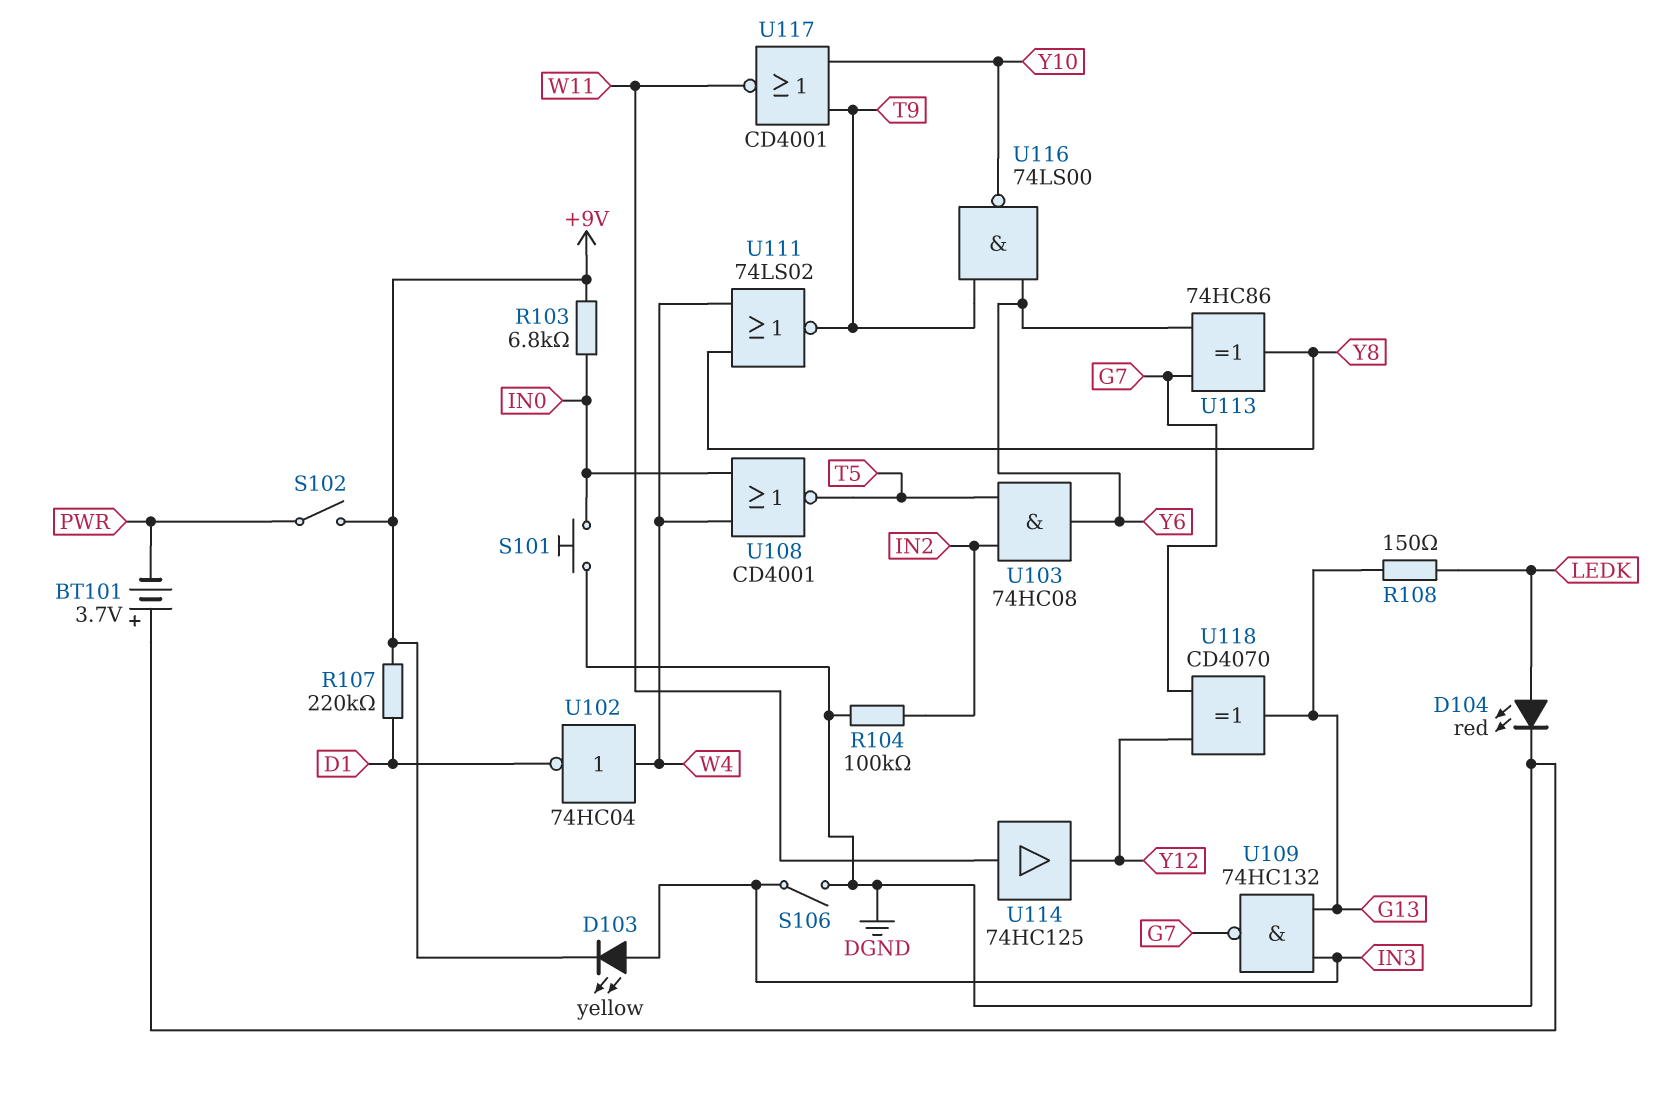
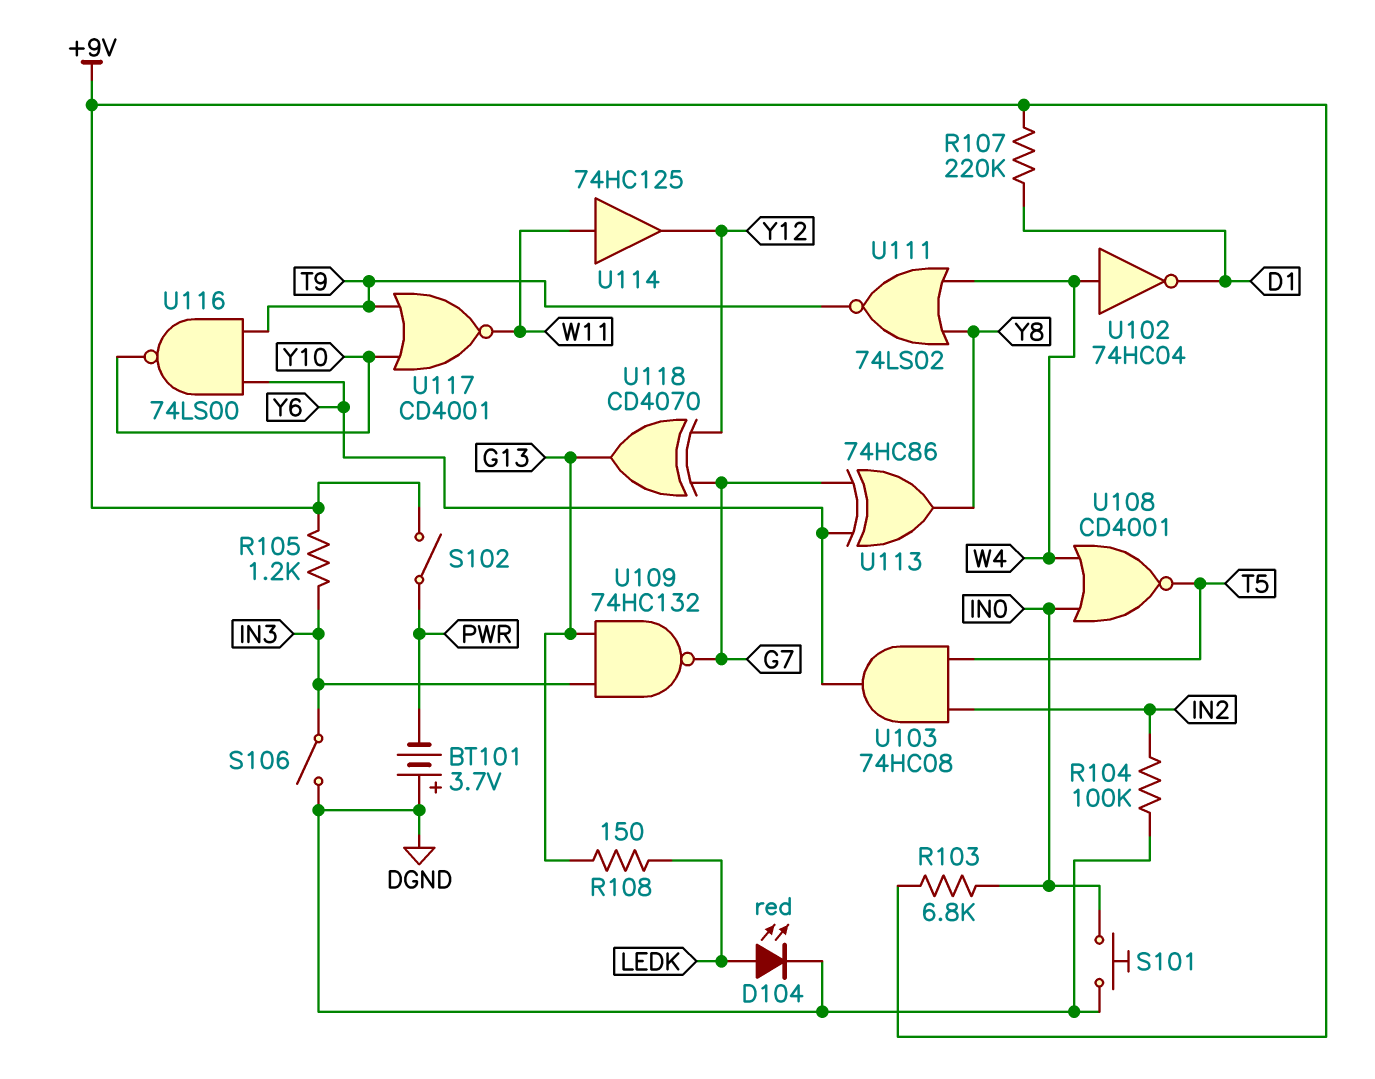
D103: LED yellow (A IN3, K +9V) -> none
R105: none -> 1.2k (+9V, IN3)

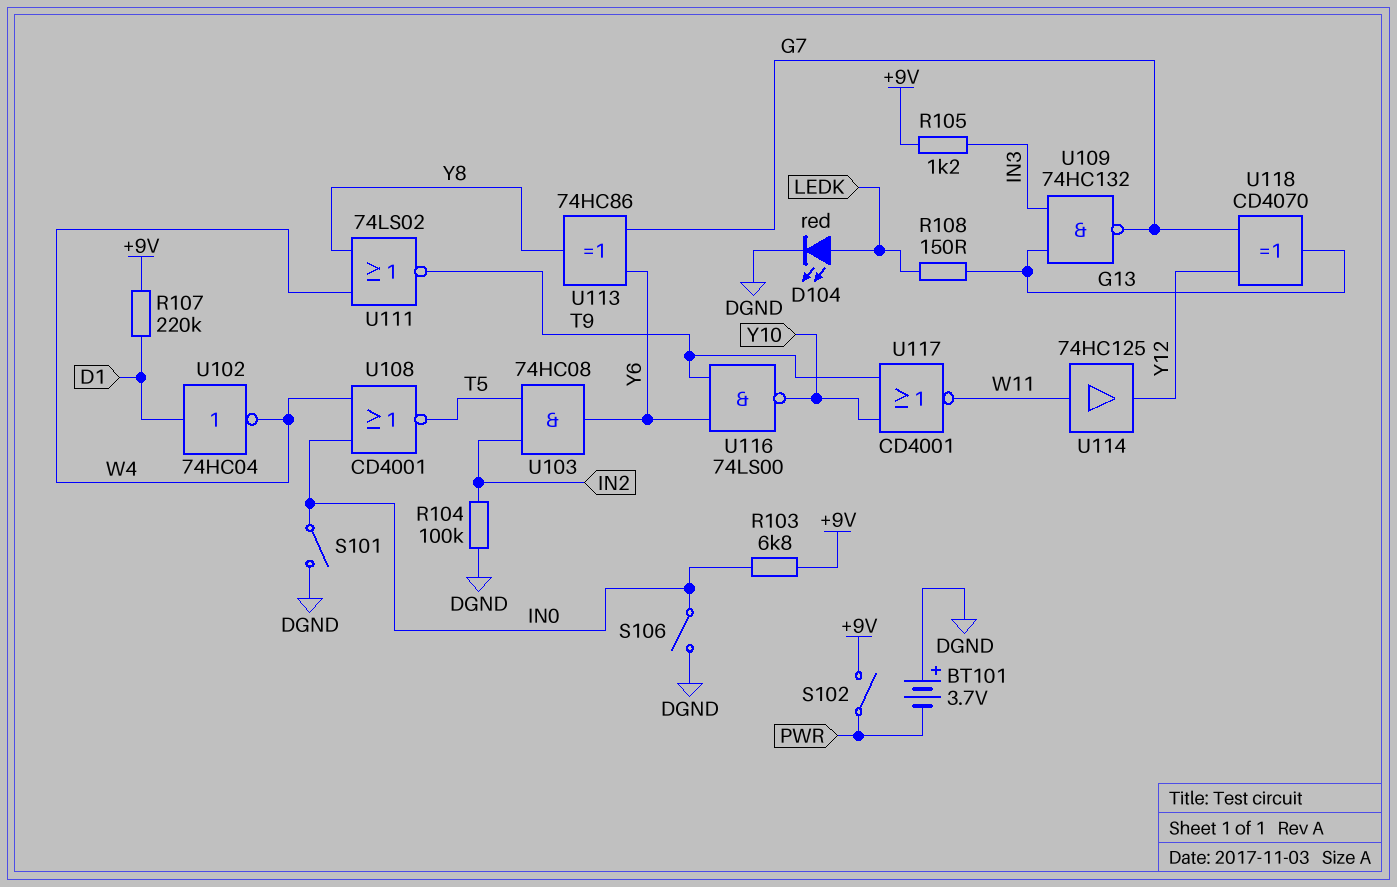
S101: button (DGND, IN0) -> switch (DGND, IN0)
S106: switch (DGND, IN3) -> switch (DGND, IN0)
U102: NOT 74HC04 (in W4, out D1) -> NOT 74HC04 (in D1, out W4)

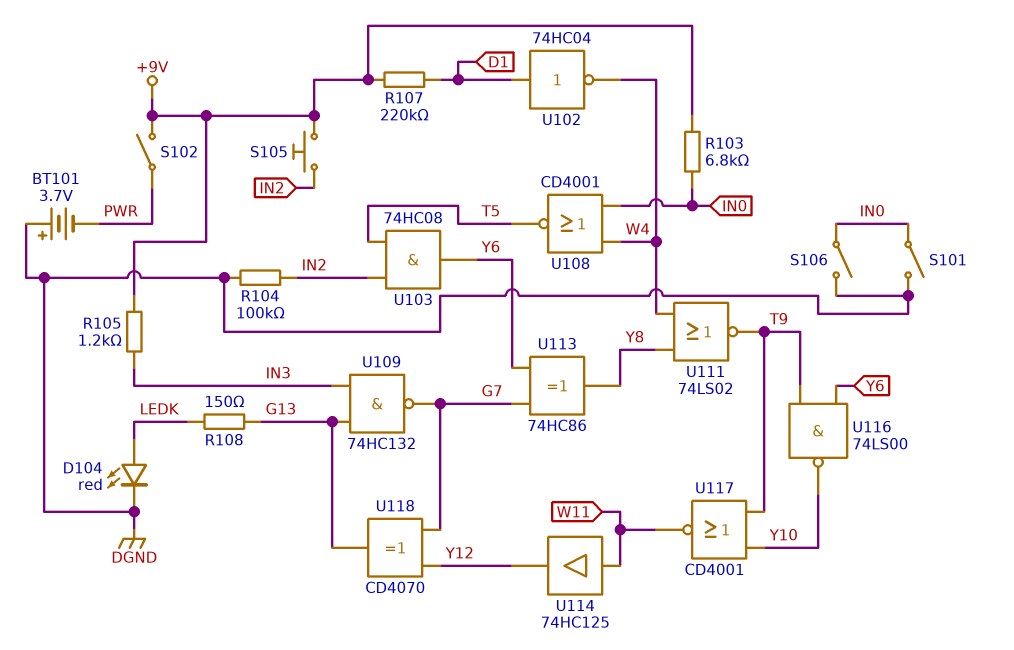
S105: none -> button (+9V, IN2)

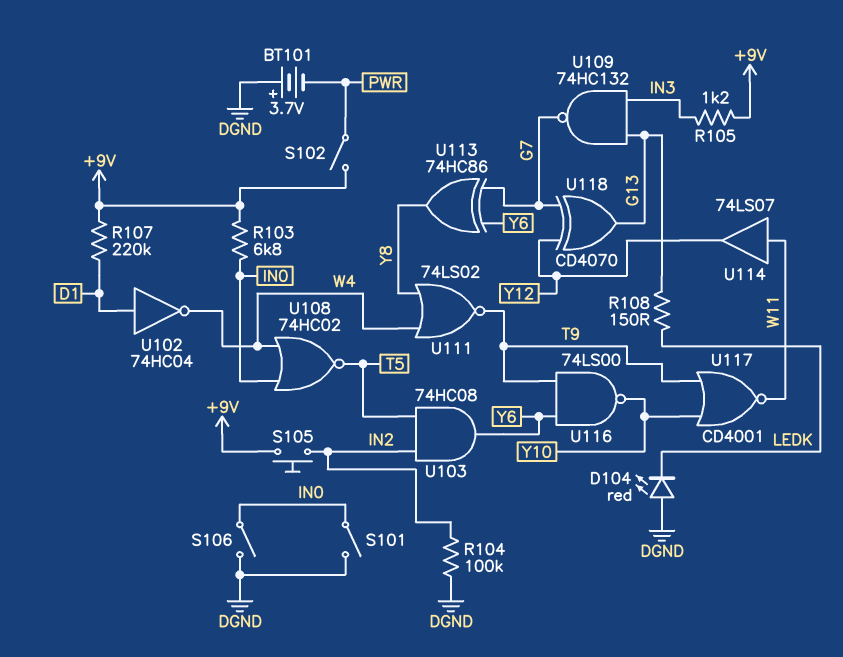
D104: LED red (A LEDK, K DGND) -> LED red (A DGND, K LEDK)
U108: NOR CD4001 (in IN0, in W4, out T5) -> NOR 74HC02 (in IN0, in W4, out T5)
U114: buffer 74HC125 (in W11, out Y12) -> buffer 74LS07 (in W11, out Y12)

